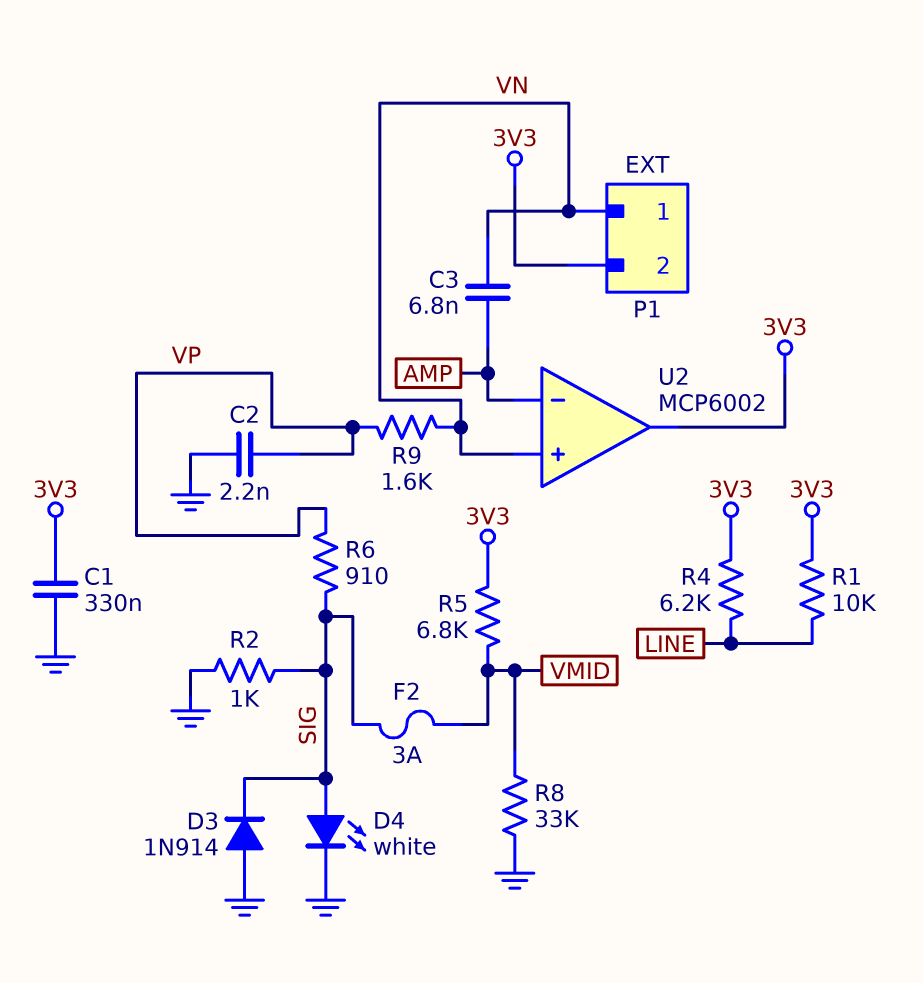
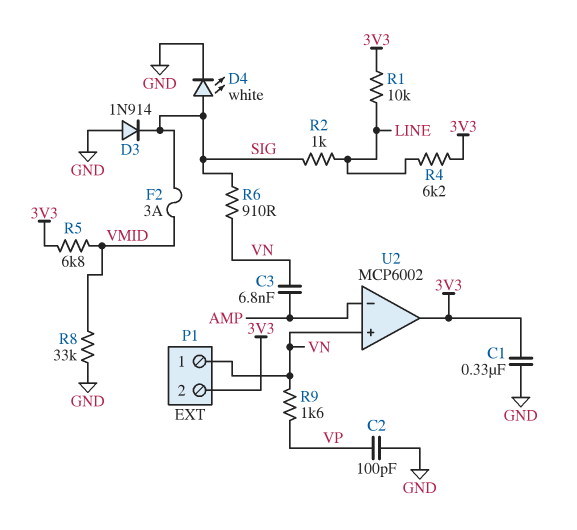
C2: 2.2nF (GND, VP) -> 100pF (GND, VP)
R2: 1k (GND, SIG) -> 1k (LINE, SIG)
R6: 910 (SIG, VP) -> 910 (SIG, VN)

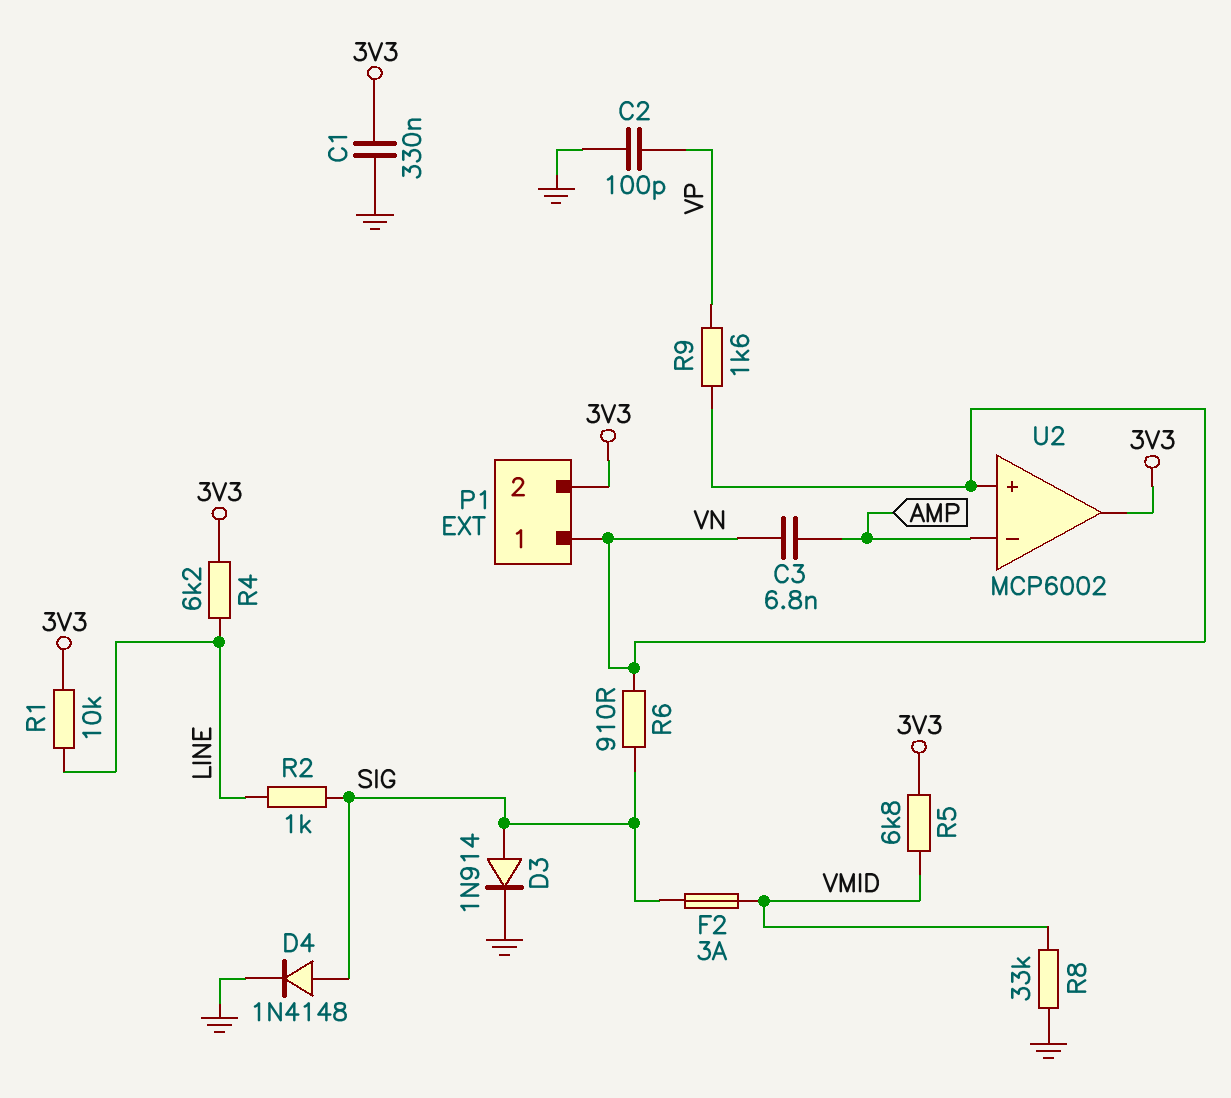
D3: diode 1N914 (A GND, K SIG) -> diode 1N914 (A SIG, K GND)
D4: LED white (A SIG, K GND) -> diode 1N4148 (A SIG, K GND)

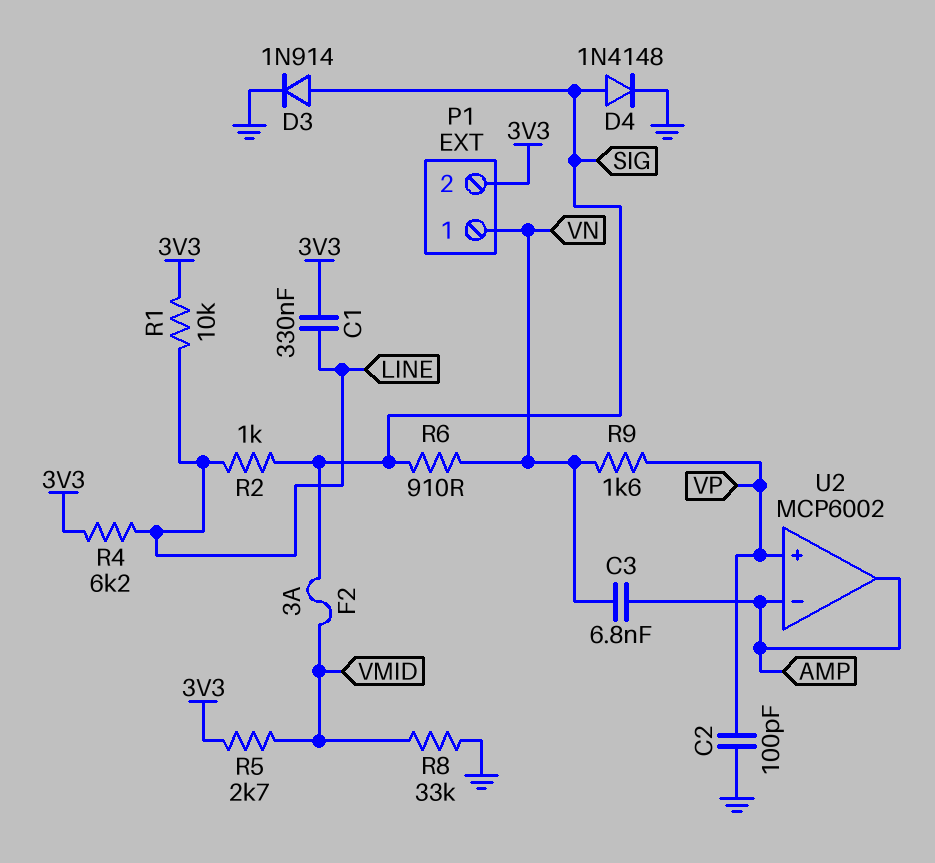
C1: 330nF (3V3, GND) -> 330nF (3V3, LINE)
R5: 6.8k (3V3, VMID) -> 2.7k (3V3, VMID)
U2 pin in+: VN -> VP
U2 pin out: 3V3 -> AMP

